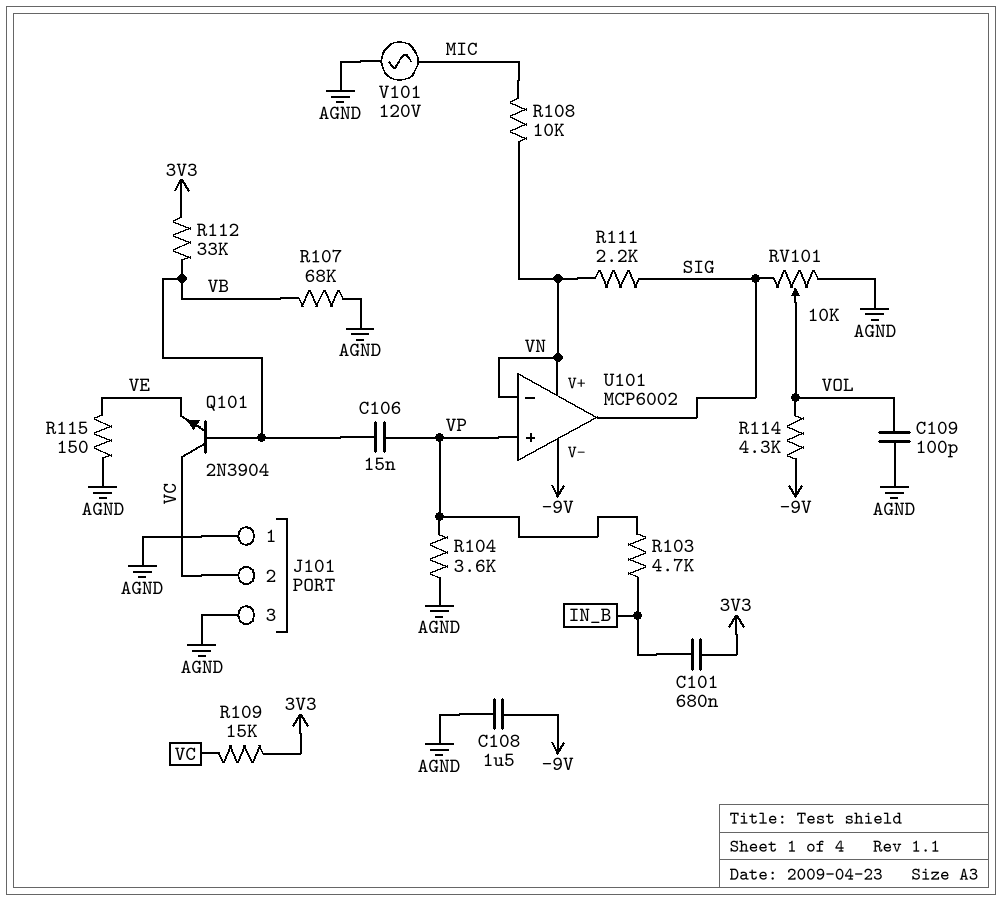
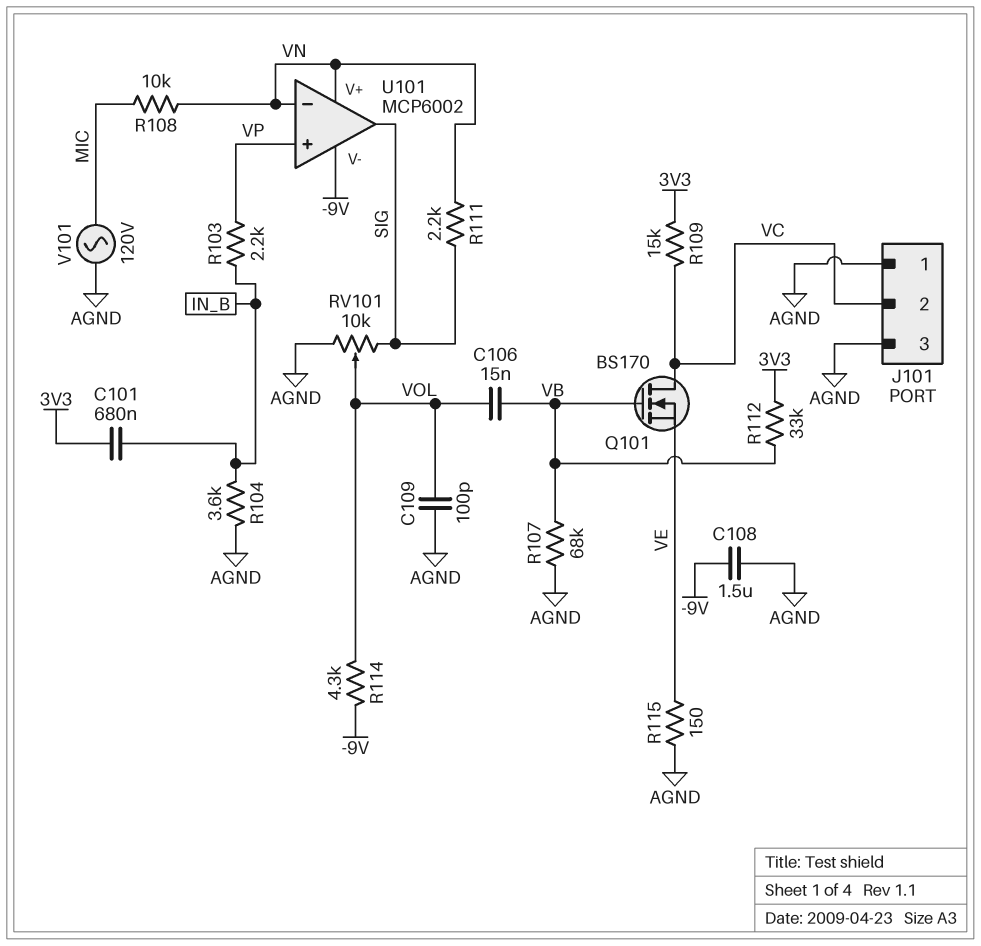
C106: 15nF (VB, VP) -> 15nF (VB, VOL)
Q101: NPN 2N3904 (B VB, C VC, E VE) -> NMOS BS170 (G VB, D VC, S VE)
R103: 4.7k (IN_B, VP) -> 2.2k (IN_B, VP)
R104: 3.6k (AGND, VP) -> 3.6k (AGND, IN_B)

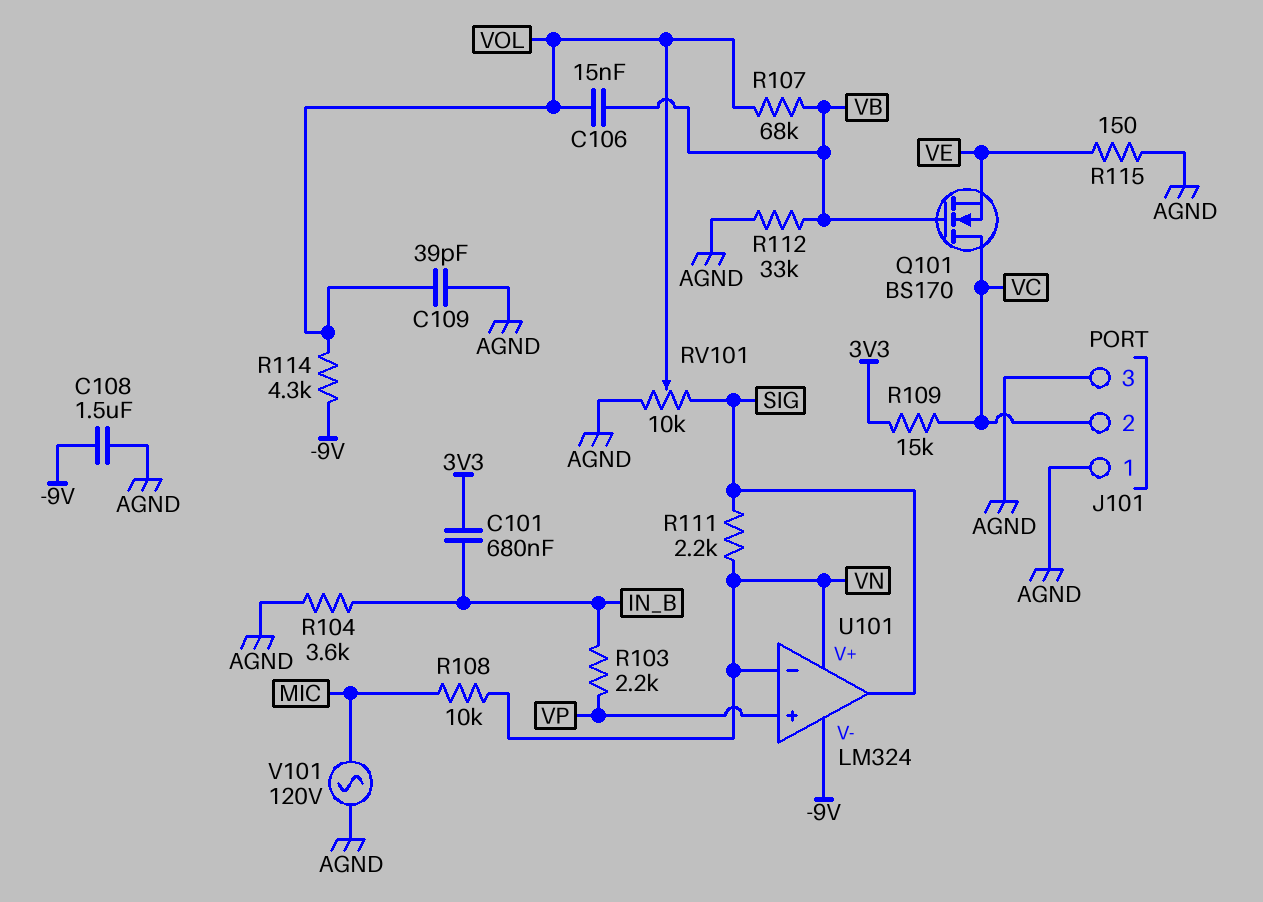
C109: 100pF (AGND, VOL) -> 39pF (AGND, VOL)
R107: 68k (AGND, VB) -> 68k (VB, VOL)
R112: 33k (3V3, VB) -> 33k (AGND, VB)
U101: MCP6002 -> LM324

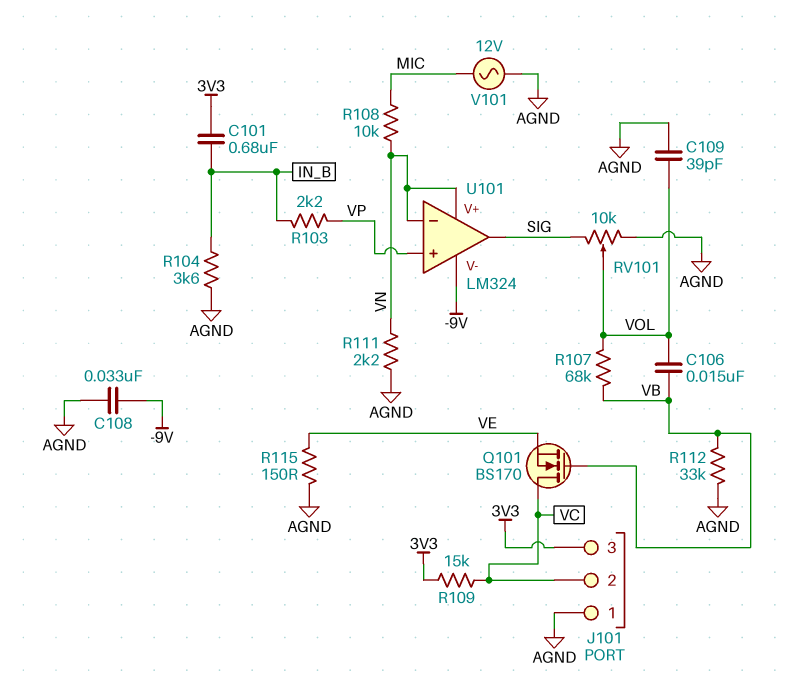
C108: 1.5uF (-9V, AGND) -> 33nF (-9V, AGND)
J101 pin 3: AGND -> 3V3
R111: 2.2k (SIG, VN) -> 2.2k (AGND, VN)
R114: 4.3k (-9V, VOL) -> none
V101: AC 120V (AGND, MIC) -> AC 12V (AGND, MIC)

